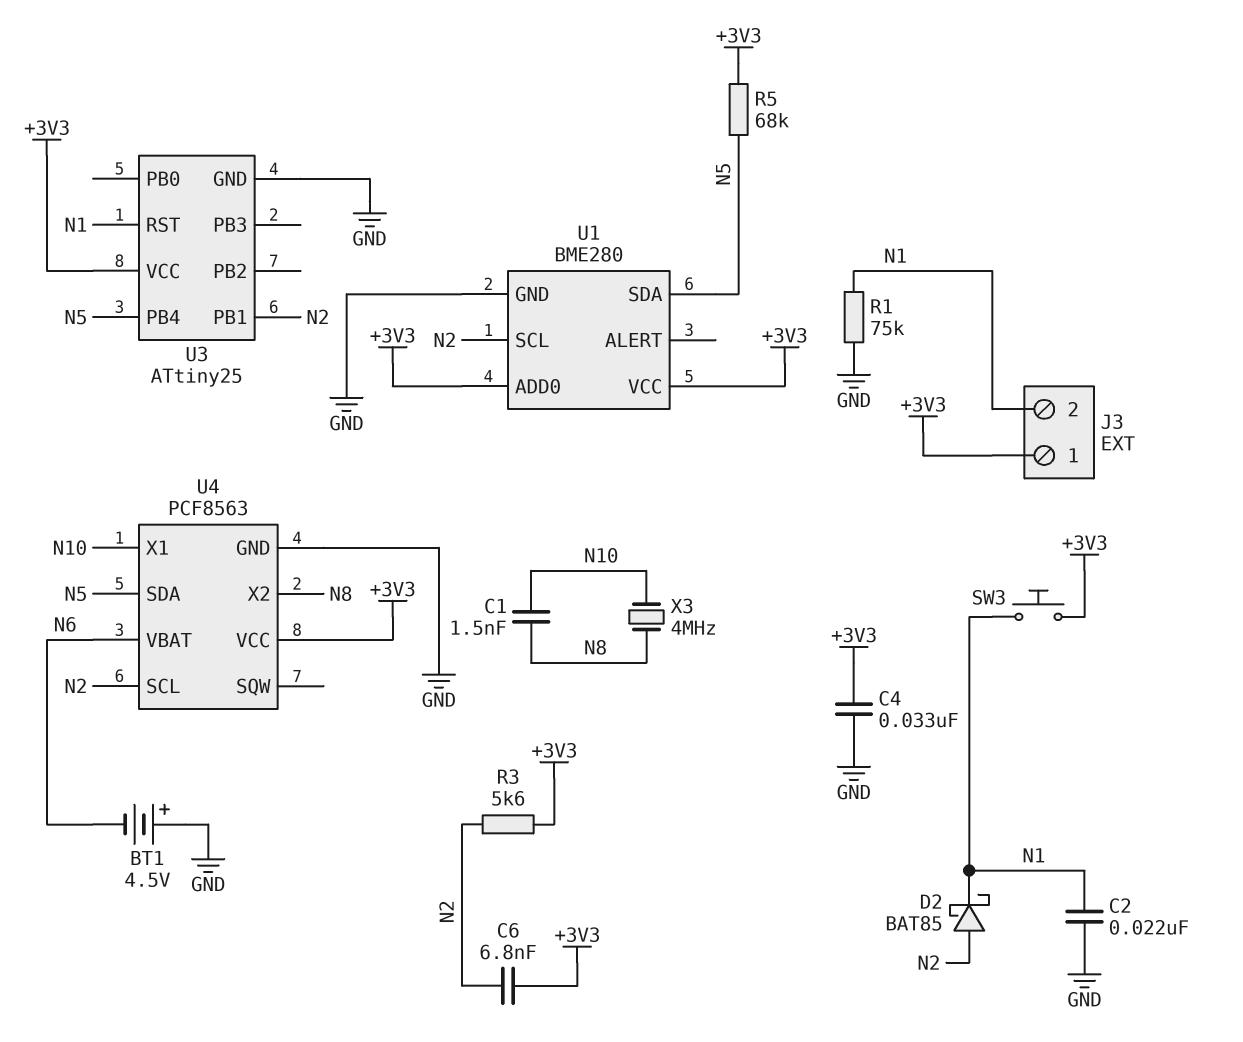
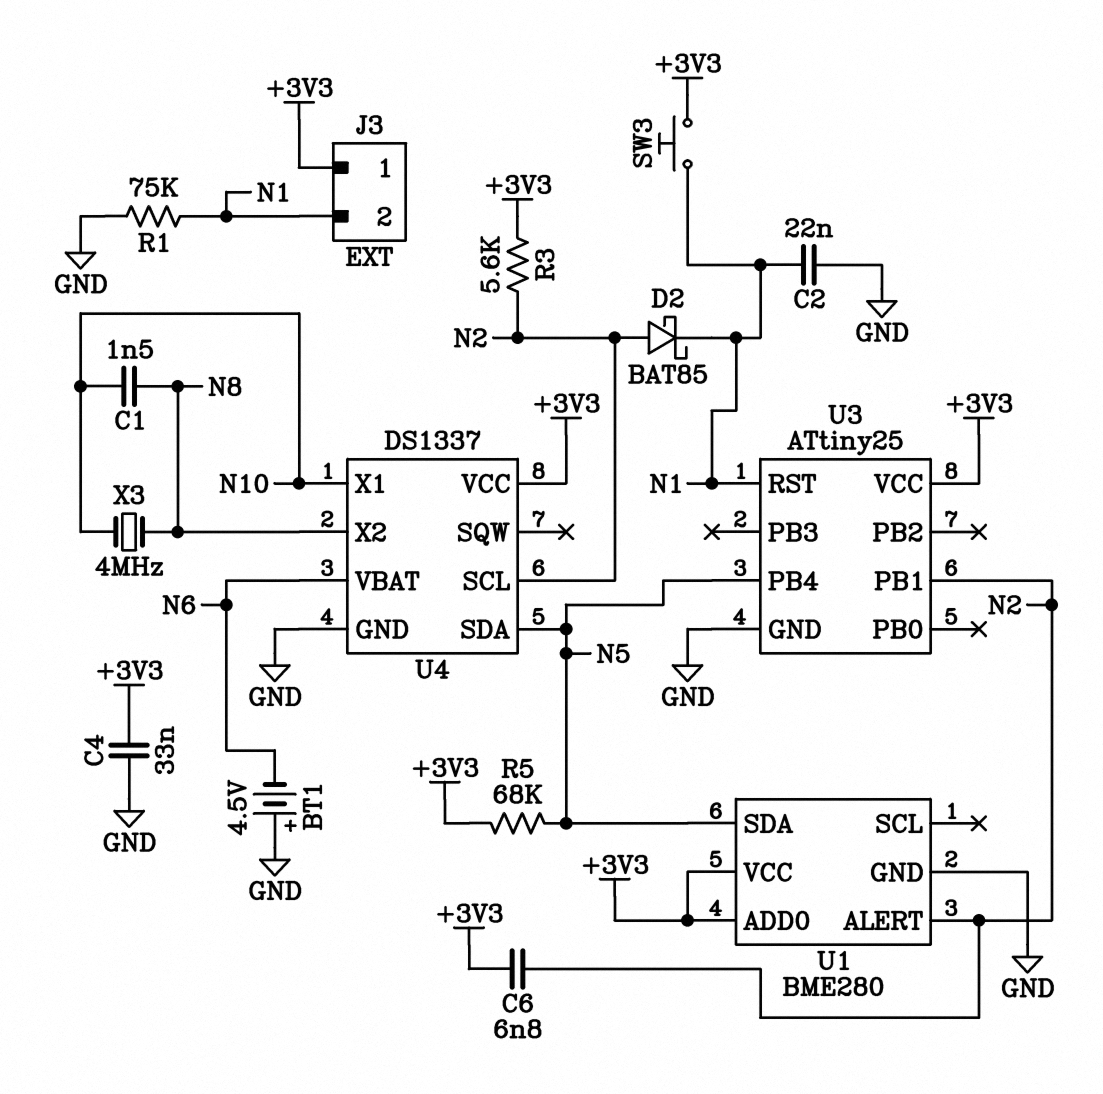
U1 pin ALERT: none -> N2
U1 pin SCL: N2 -> none
U4: PCF8563 -> DS1337

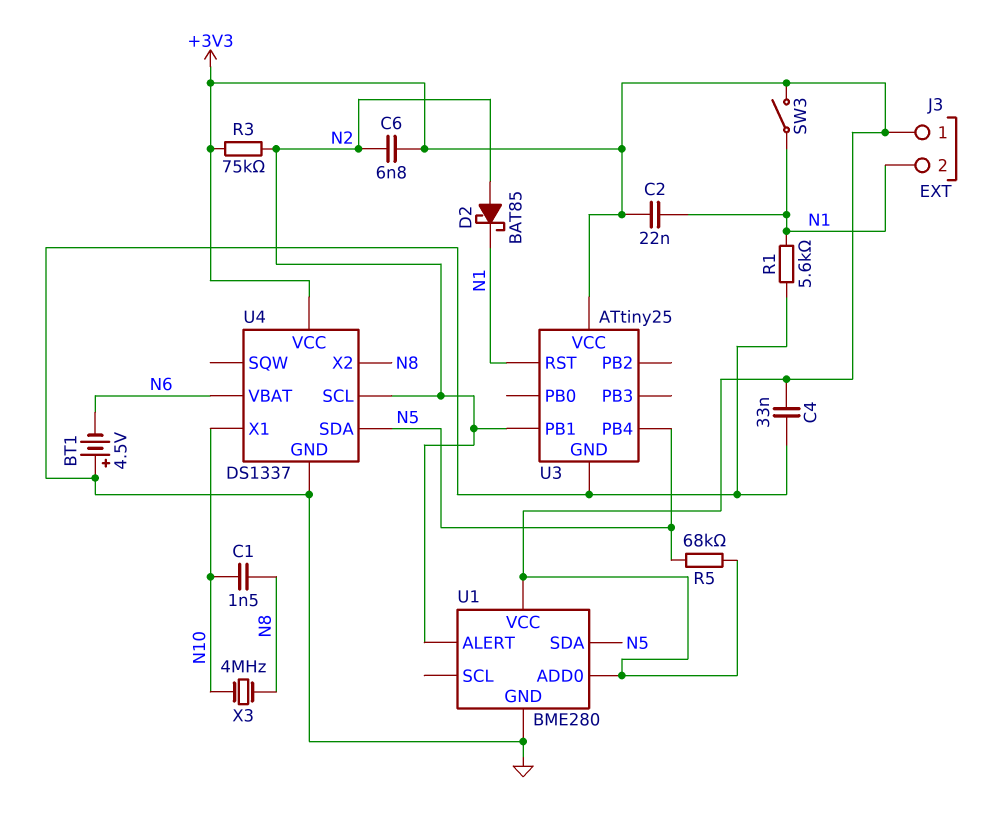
C2: 22nF (GND, N1) -> 22nF (+3V3, N1)
R1: 75k (GND, N1) -> 5.6k (GND, N1)
R3: 5.6k (+3V3, N2) -> 75k (+3V3, N2)
SW3: button (+3V3, N1) -> switch (+3V3, N1)

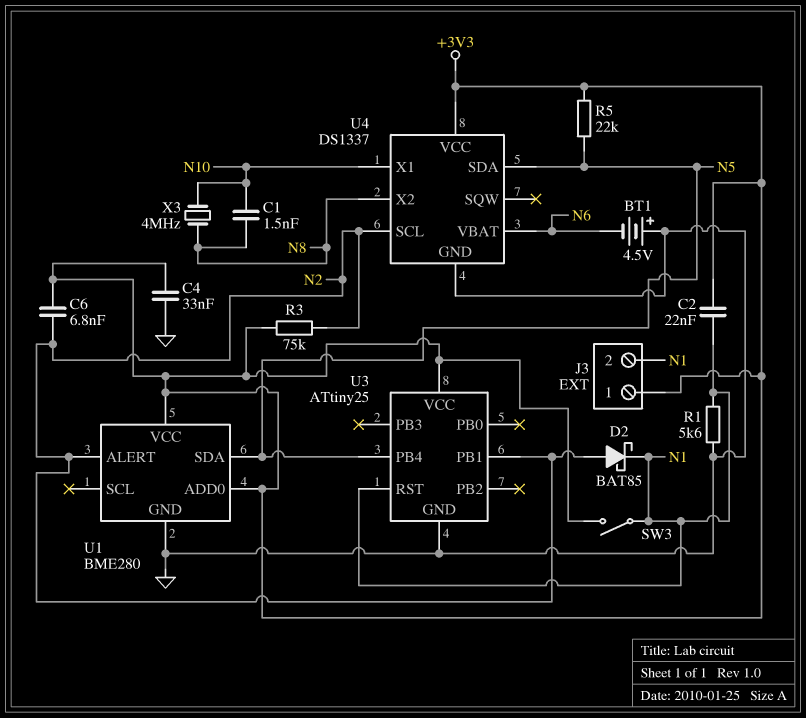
R5: 68k (+3V3, N5) -> 22k (+3V3, N5)

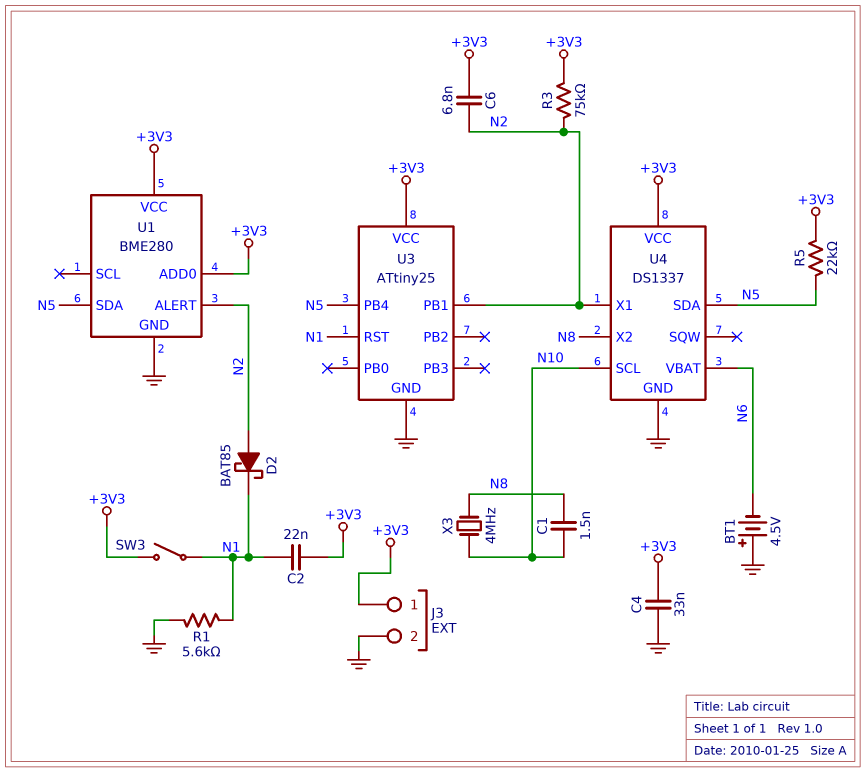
J3 pin 2: N1 -> GND
U4 pin SCL: N2 -> N10
U4 pin X1: N10 -> N2

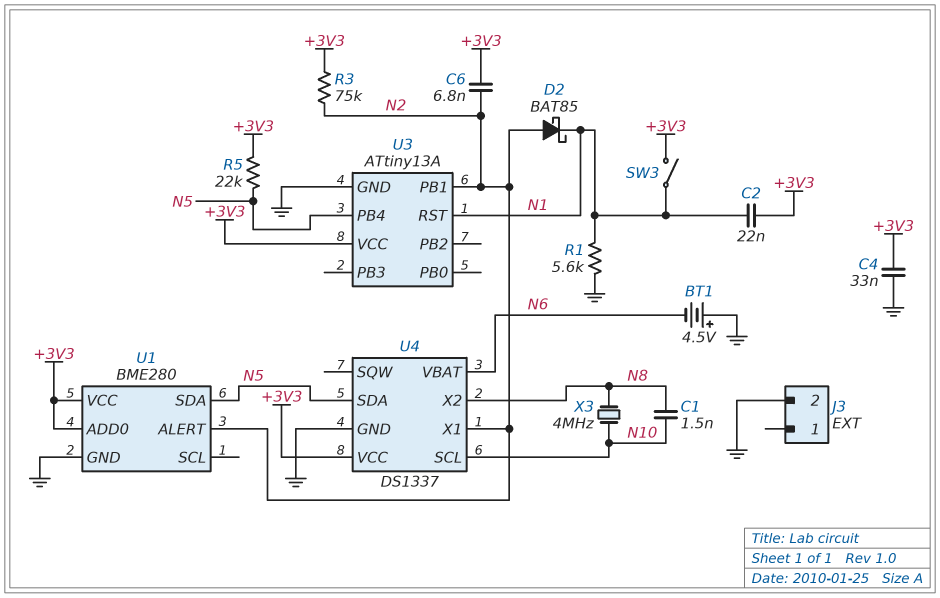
J3 pin 1: +3V3 -> none
U3: ATtiny25 -> ATtiny13A

